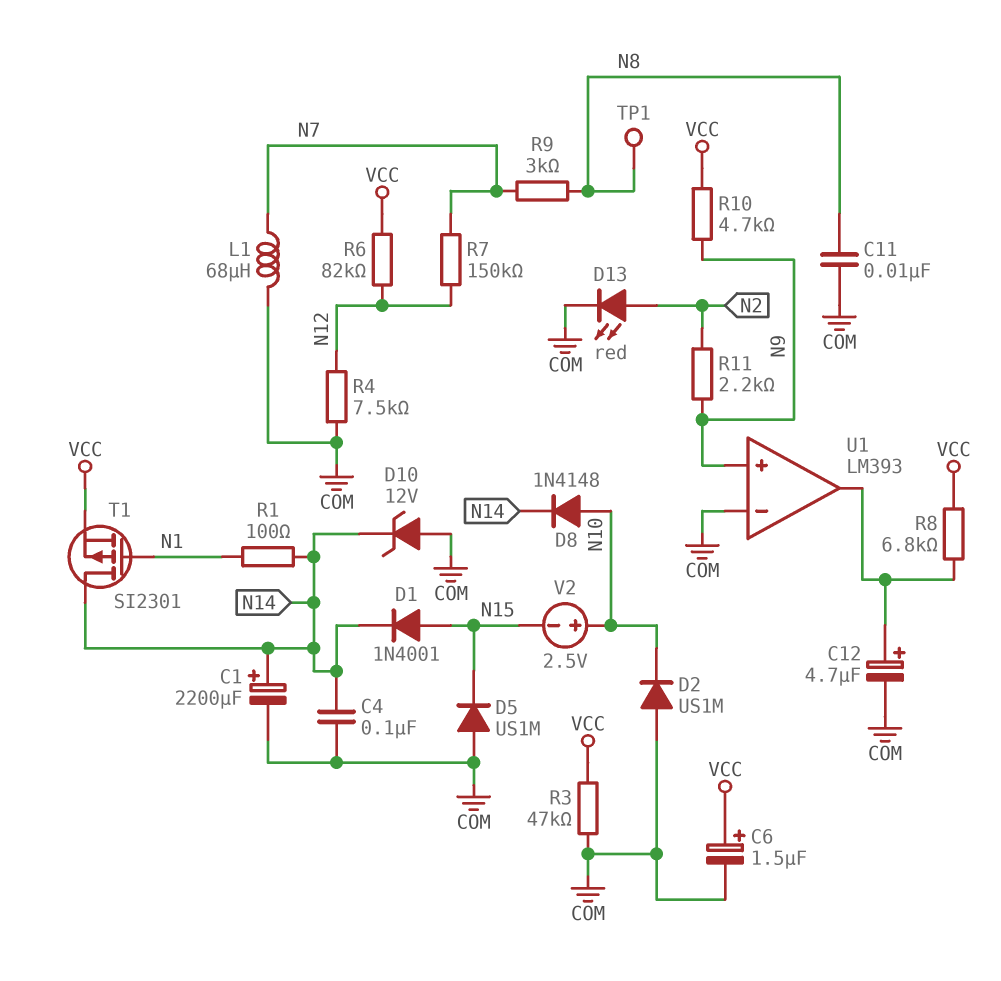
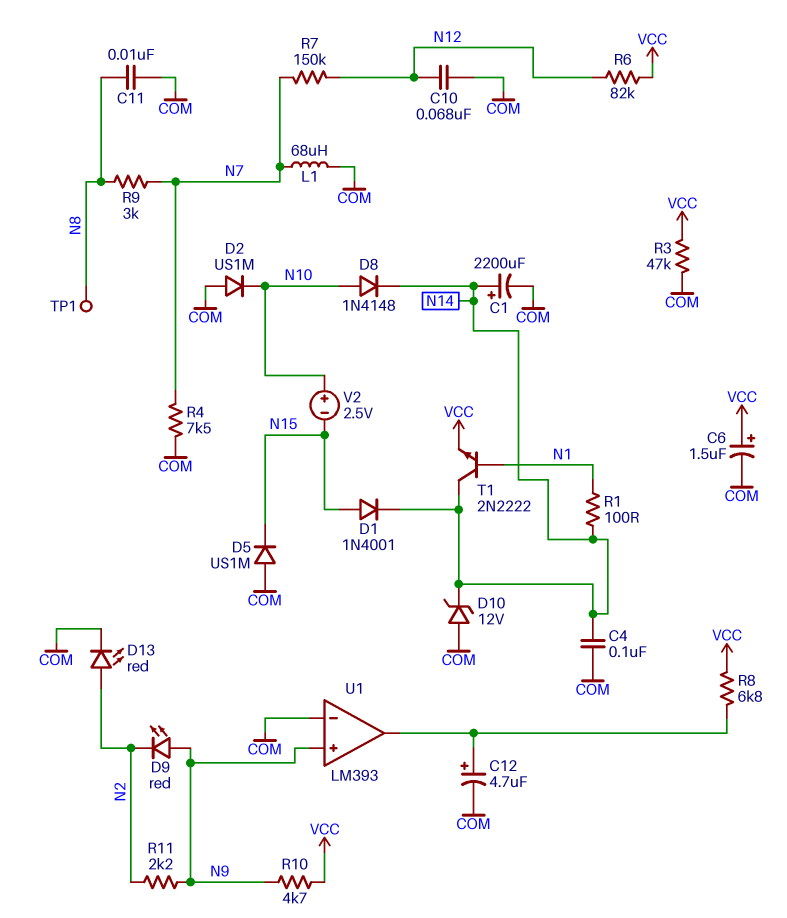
C10: none -> 68nF (COM, N12)
D9: none -> LED red (A N9, K N2)
R4: 7.5k (COM, N12) -> 7.5k (COM, N7)
T1: PMOS SI2301 (G N1, D N14, S VCC) -> NPN 2N2222 (B N1, C N14, E VCC)

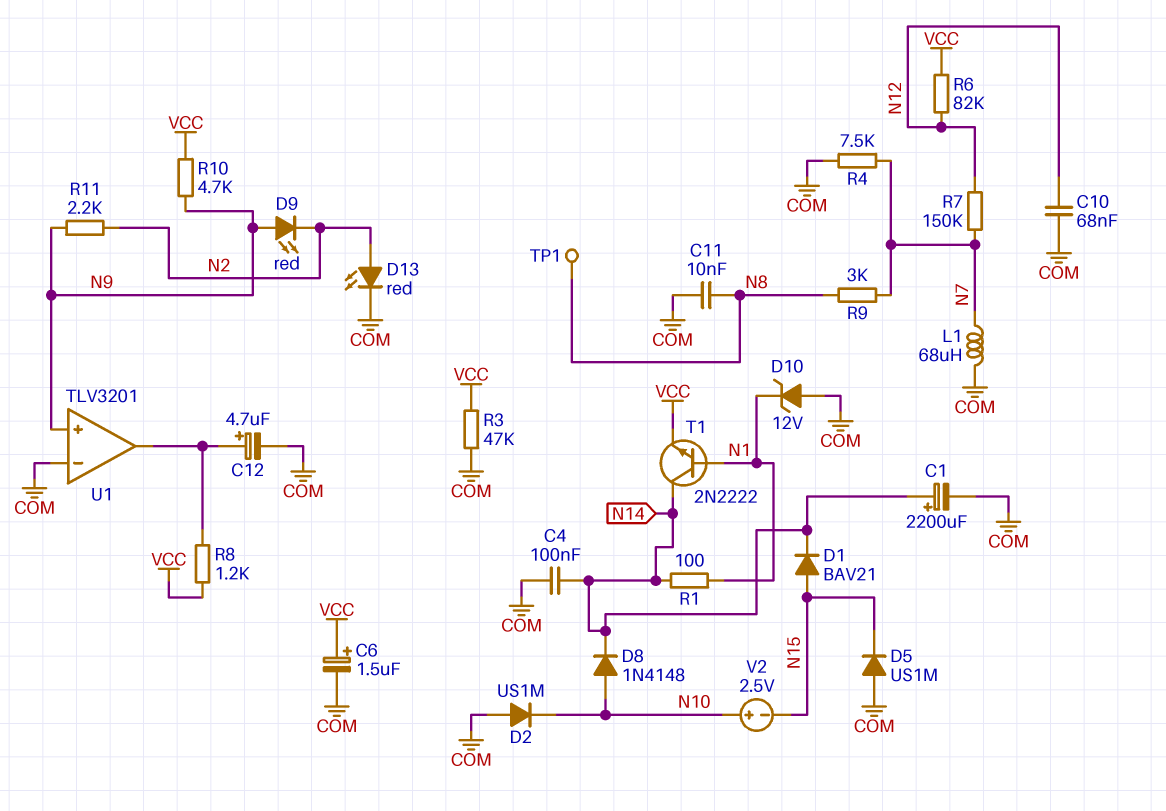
D1: diode 1N4001 (A N15, K N14) -> diode BAV21 (A N15, K N14)
D10: zener 12V (A COM, K N14) -> zener 12V (A COM, K N1)
R8: 6.8k (U1/out, VCC) -> 1.2k (U1/out, VCC)
U1: LM393 -> TLV3201

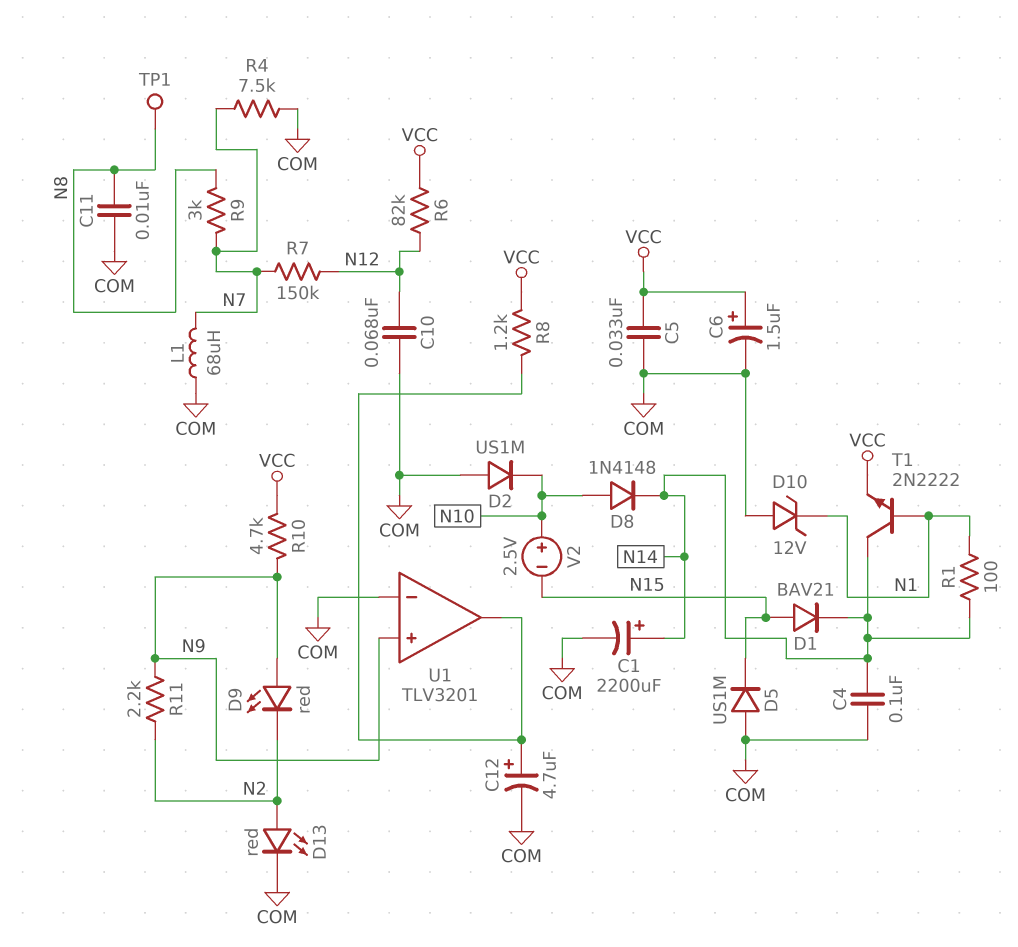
C5: none -> 33nF (COM, VCC)
R3: 47k (COM, VCC) -> none

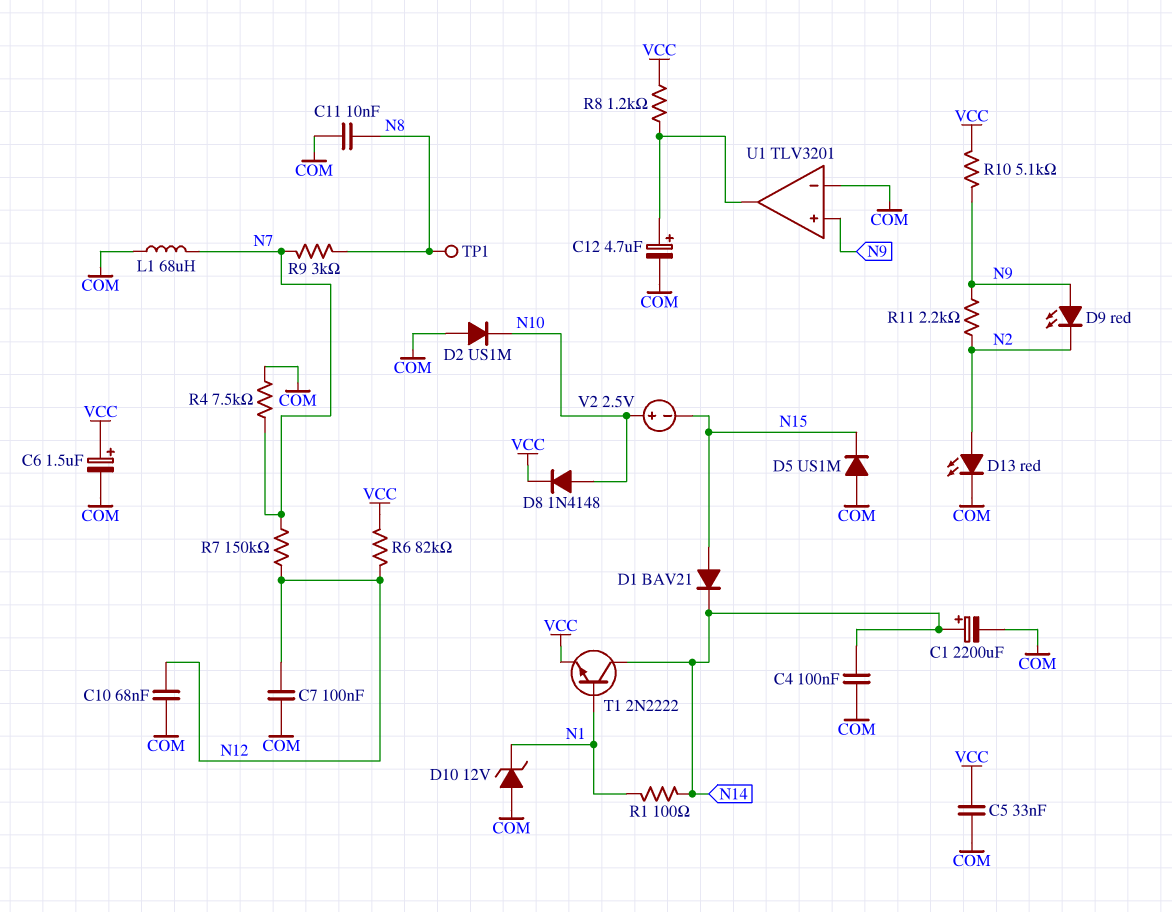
C7: none -> 100nF (COM, N12)
D8: diode 1N4148 (A N10, K N14) -> diode 1N4148 (A N10, K VCC)
R10: 4.7k (N9, VCC) -> 5.1k (N9, VCC)

